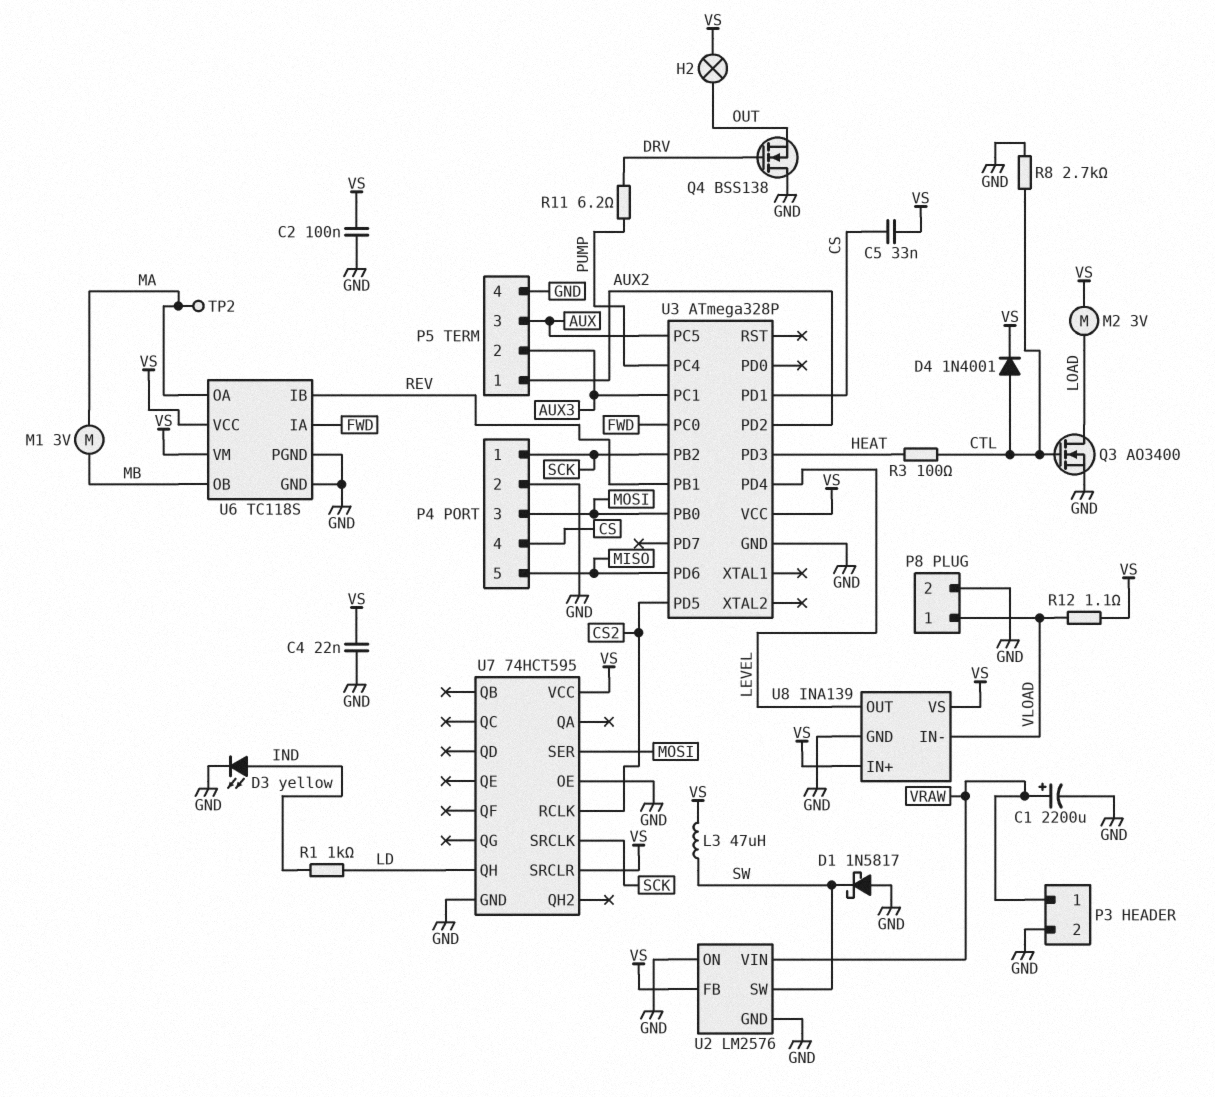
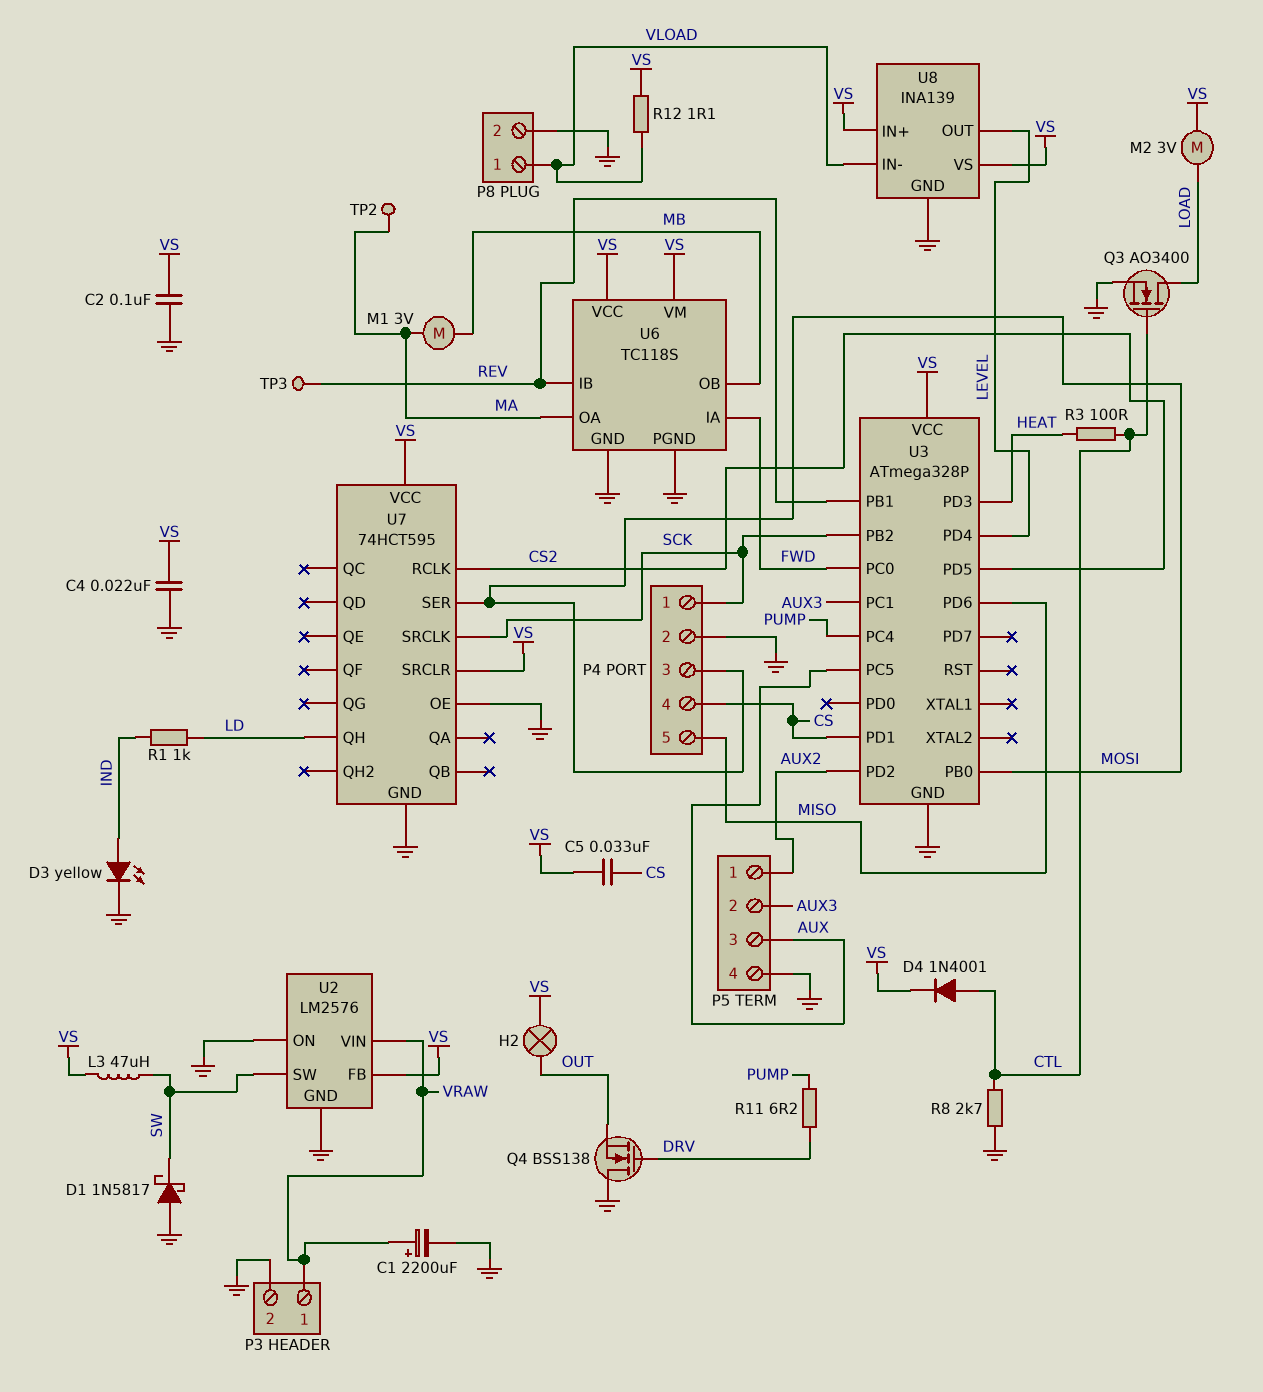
TP3: none -> test point (REV)

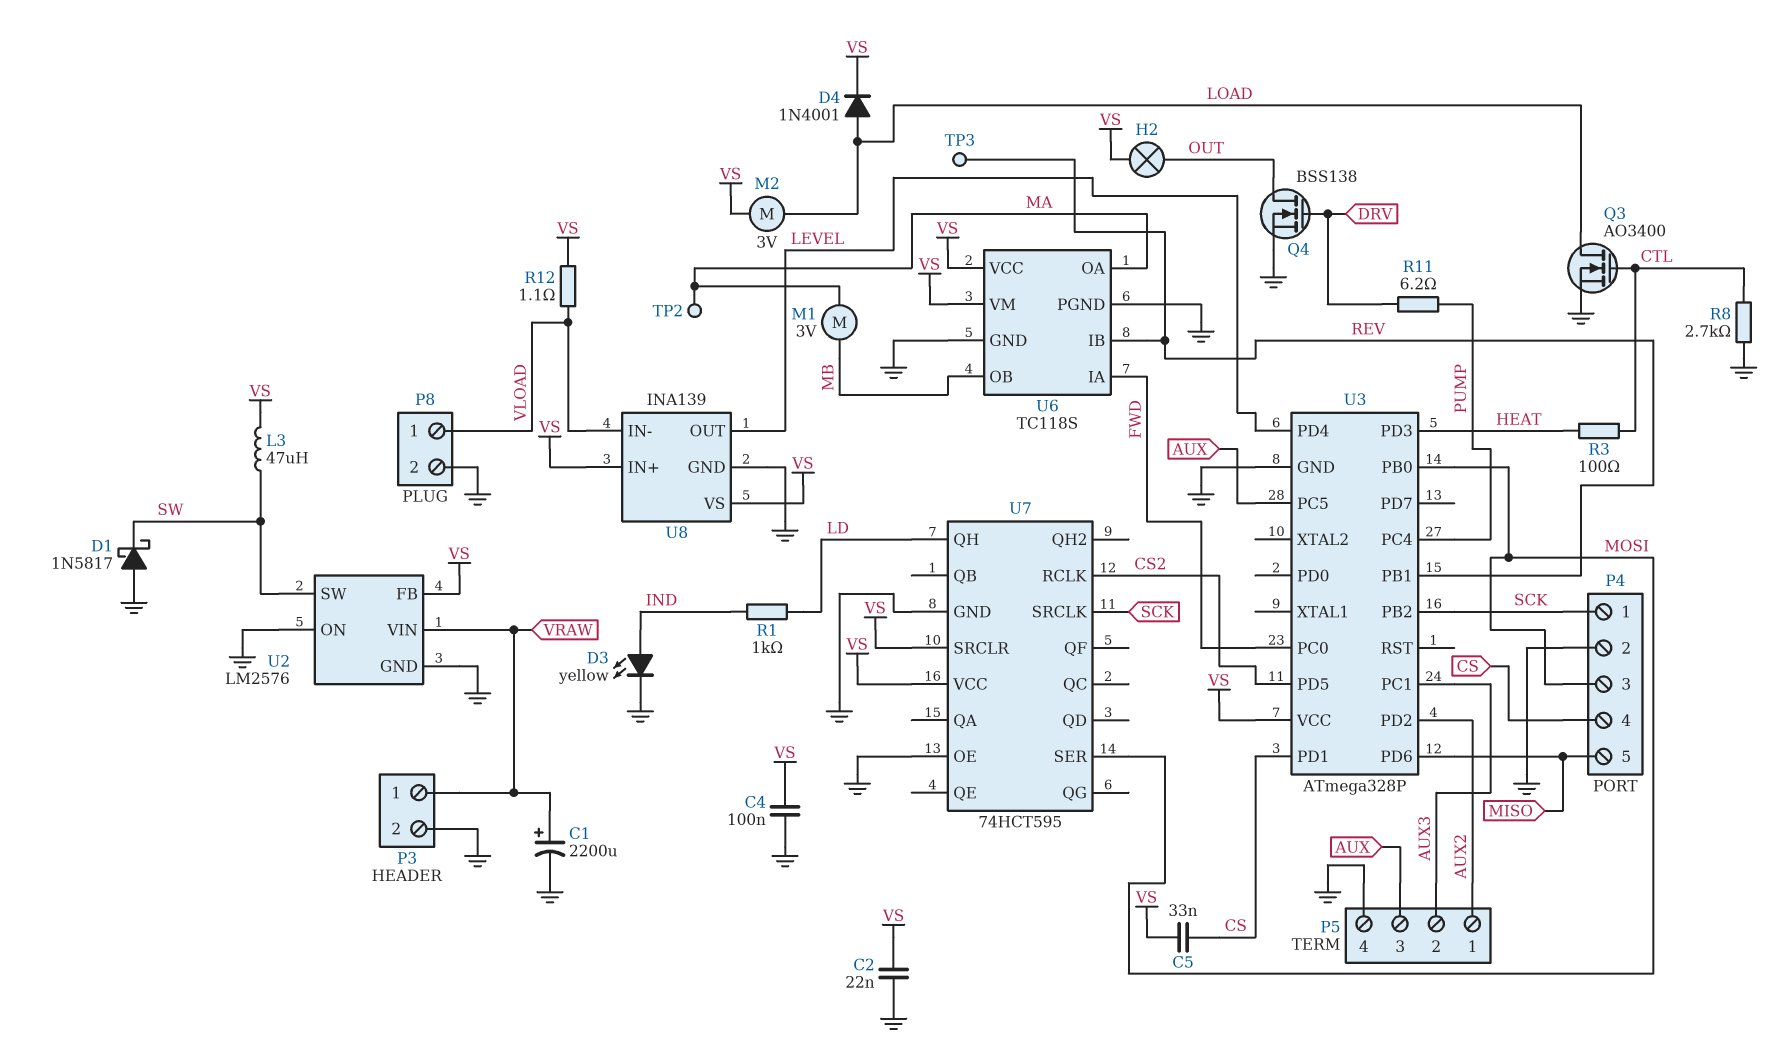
C2: 100nF (GND, VS) -> 22nF (GND, VS)
C4: 22nF (GND, VS) -> 100nF (GND, VS)
D4: diode 1N4001 (A CTL, K VS) -> diode 1N4001 (A LOAD, K VS)
Q4: NMOS BSS138 (G DRV, D GND, S OUT) -> NMOS BSS138 (G DRV, D OUT, S GND)

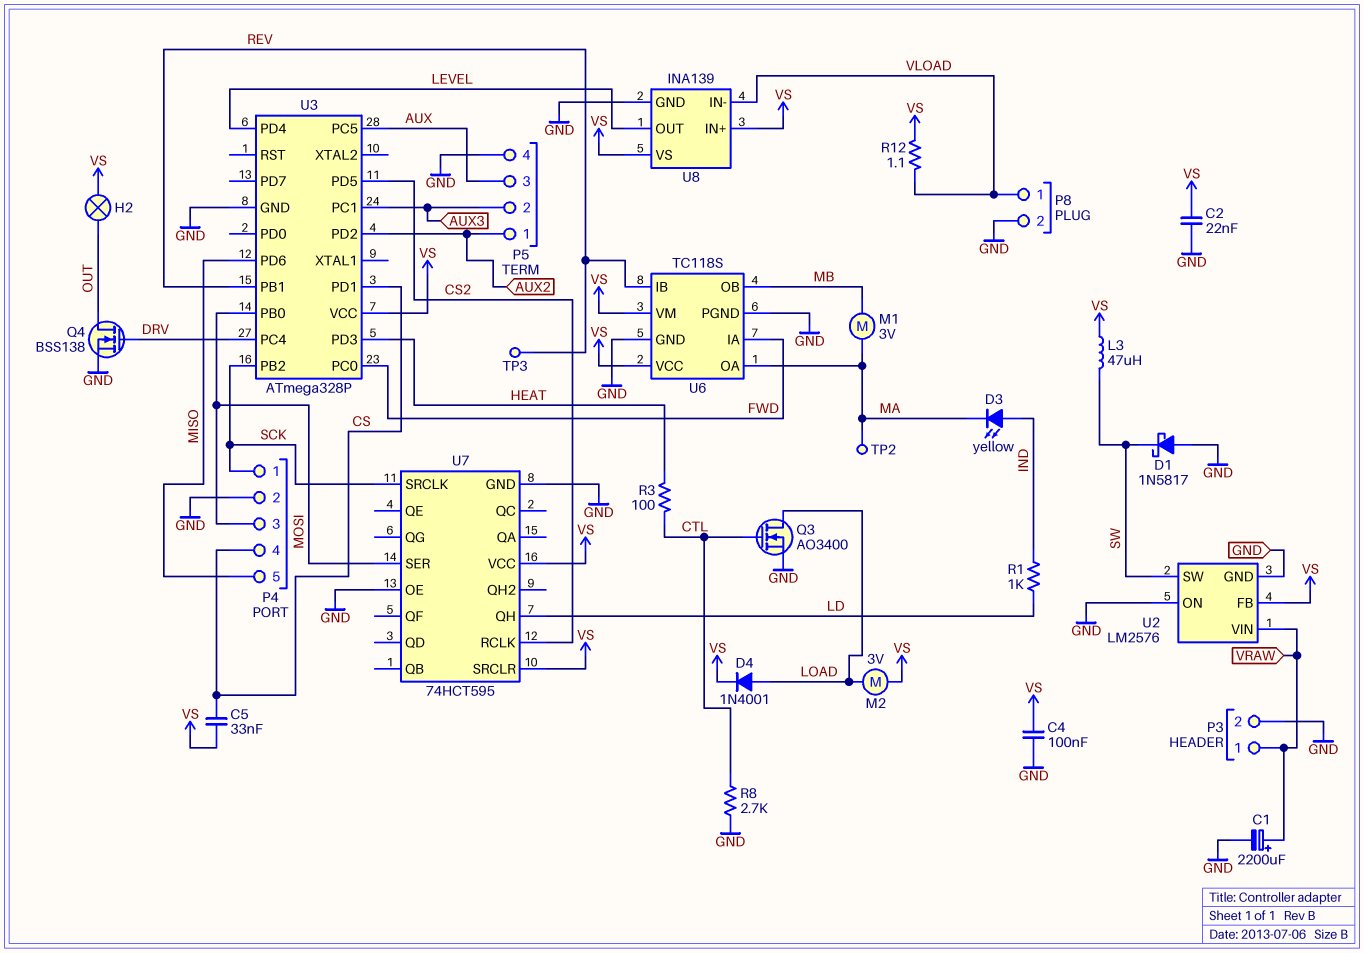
D3: LED yellow (A IND, K GND) -> LED yellow (A IND, K MA)
R11: 6.2 (DRV, PUMP) -> none
U3 pin PC4: PUMP -> DRV

